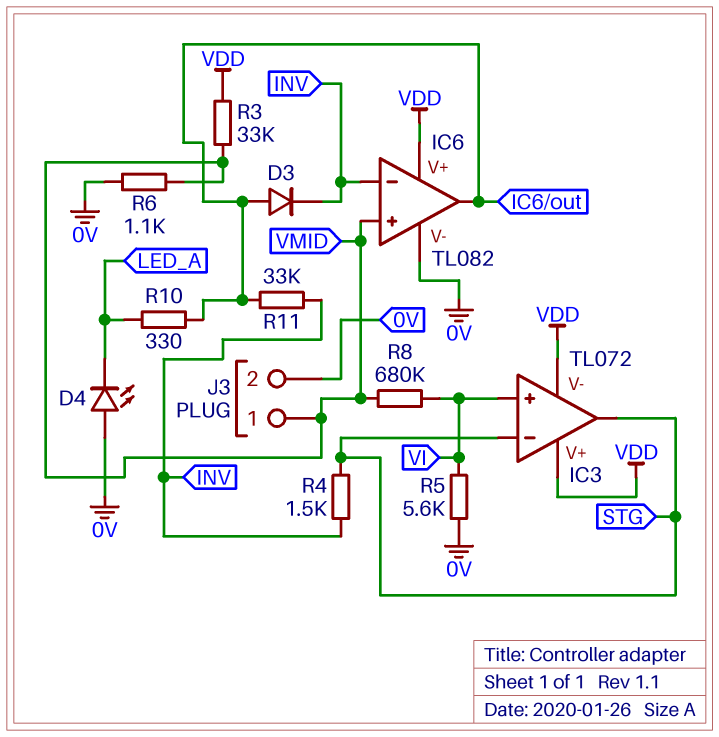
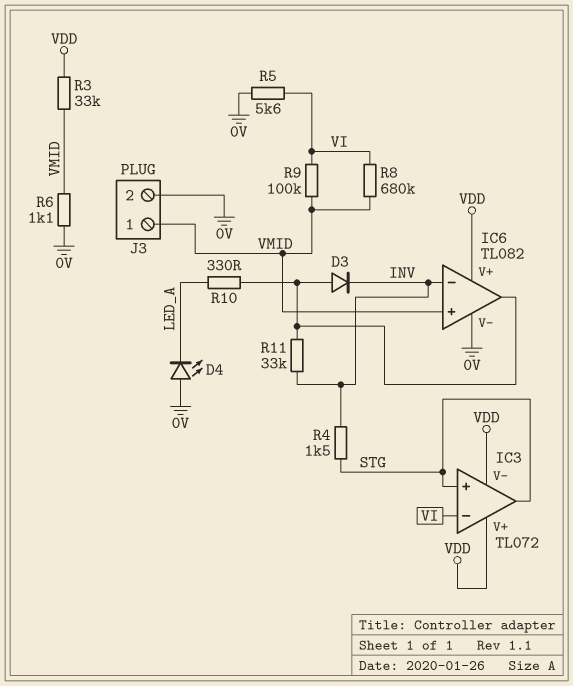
IC3 pin in+: VI -> STG
IC3 pin in-: STG -> VI
R9: none -> 100k (VI, VMID)

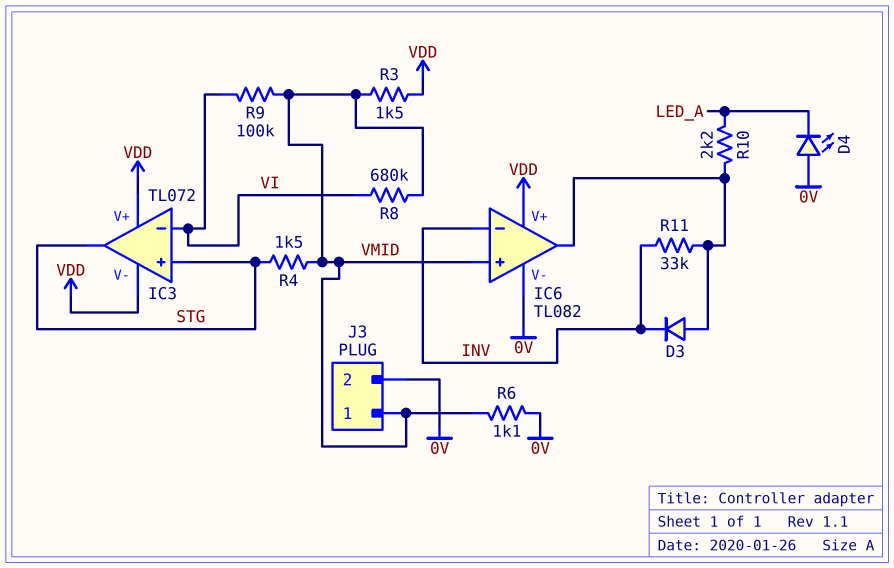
R3: 33k (VDD, VMID) -> 1.5k (VDD, VMID)
R4: 1.5k (INV, STG) -> 1.5k (STG, VMID)
R5: 5.6k (0V, VI) -> none
R10: 330 (IC6/out, LED_A) -> 2.2k (IC6/out, LED_A)

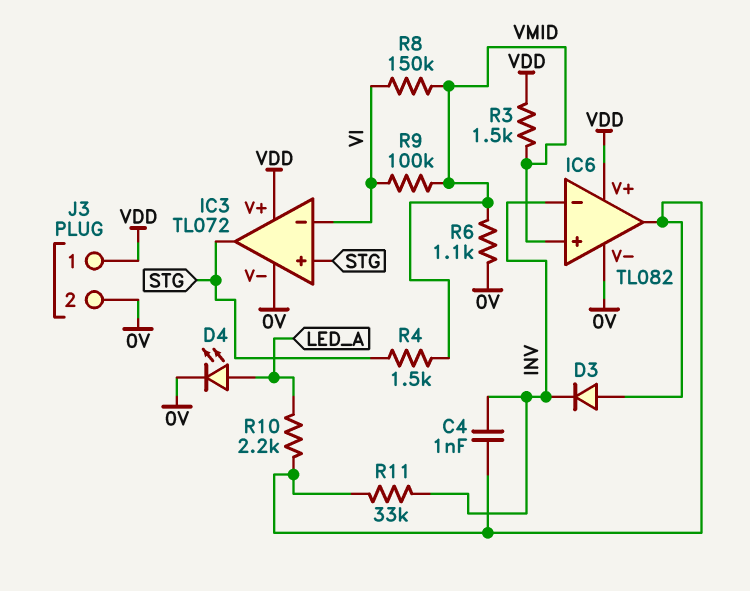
C4: none -> 1nF (IC6/out, INV)
D4: LED (A 0V, K LED_A) -> LED (A LED_A, K 0V)
IC3 pin V-: VDD -> 0V
J3 pin 1: VMID -> VDD
R8: 680k (VI, VMID) -> 150k (VI, VMID)

